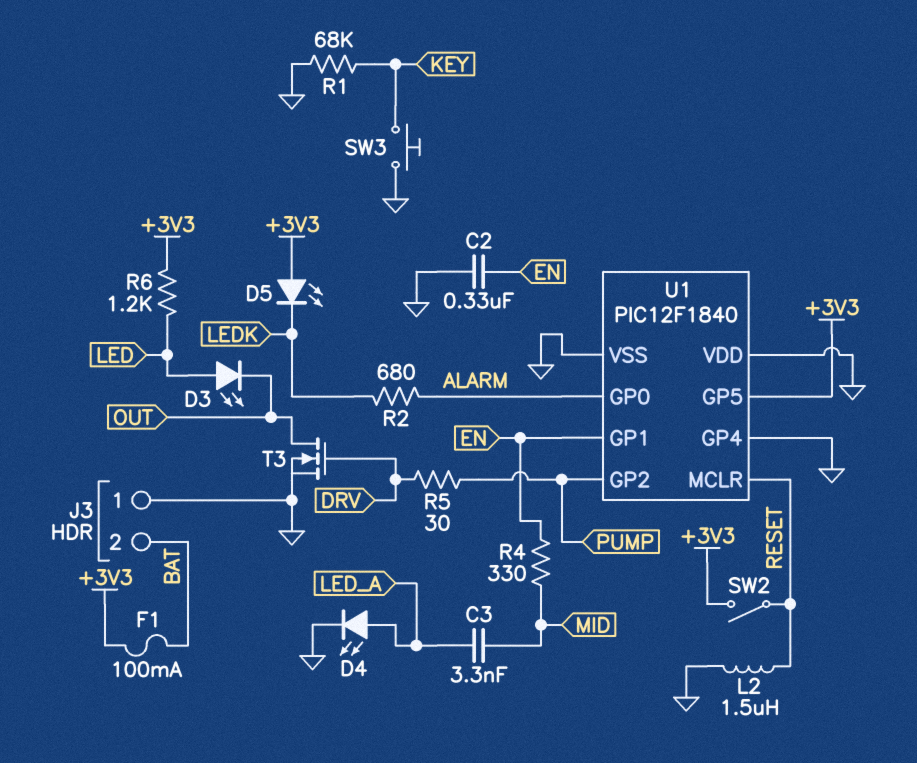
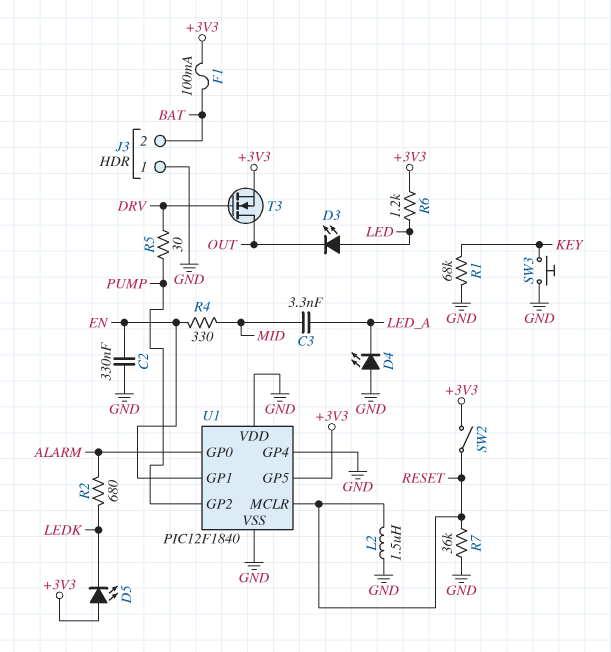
D4: LED (A LED_A, K GND) -> LED (A GND, K LED_A)
R7: none -> 36k (GND, RESET)
T3: NMOS (G DRV, D OUT, S GND) -> NMOS (G DRV, D OUT, S +3V3)

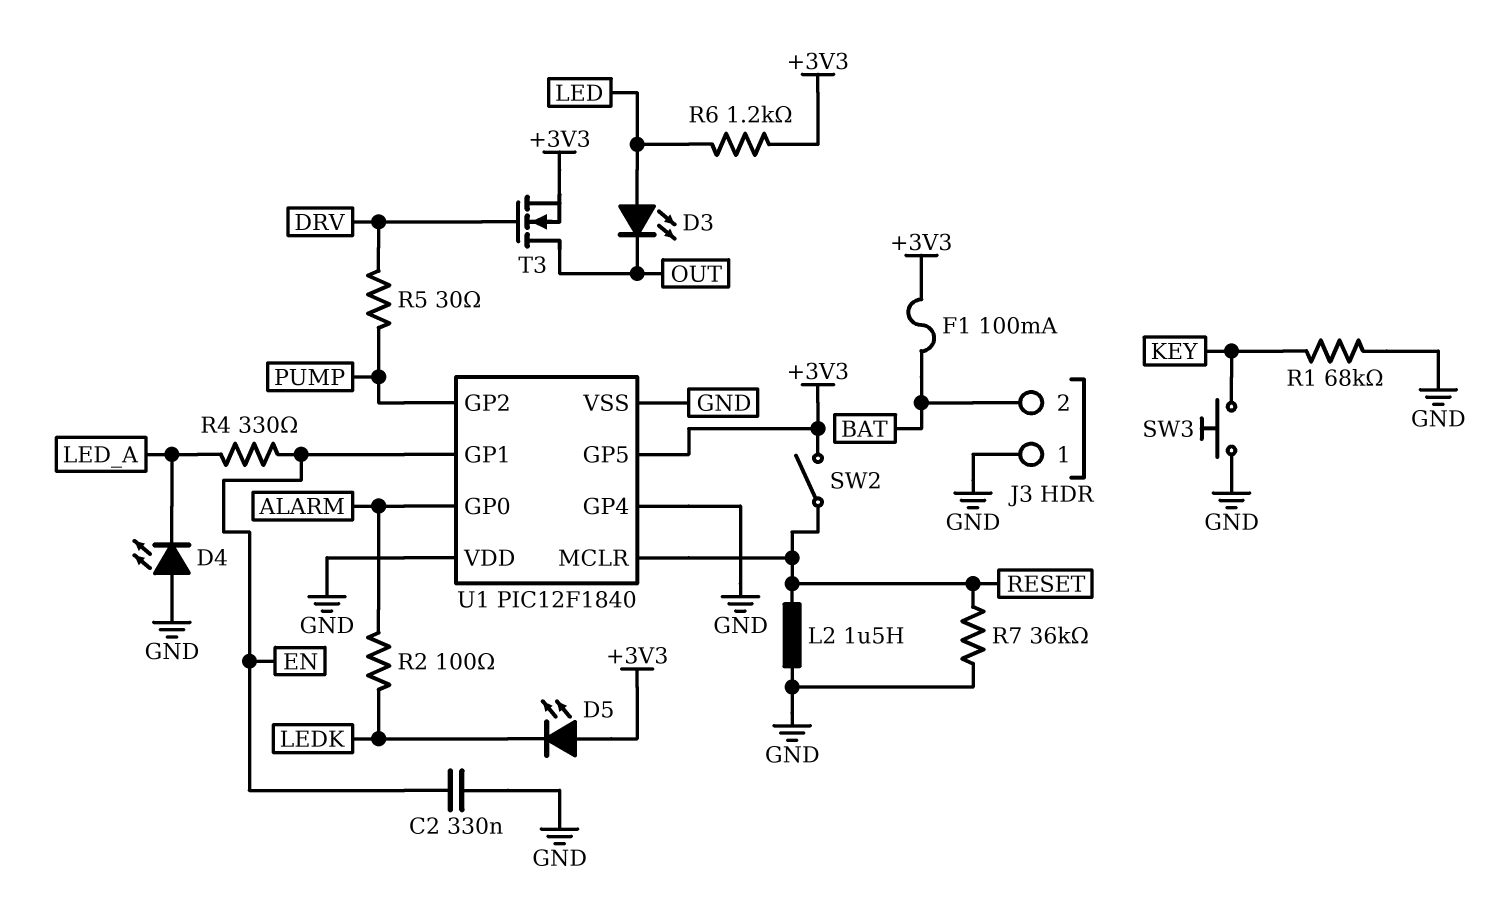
C3: 3.3nF (LED_A, MID) -> none
R2: 680 (ALARM, LEDK) -> 100 (ALARM, LEDK)
R4: 330 (EN, MID) -> 330 (EN, LED_A)

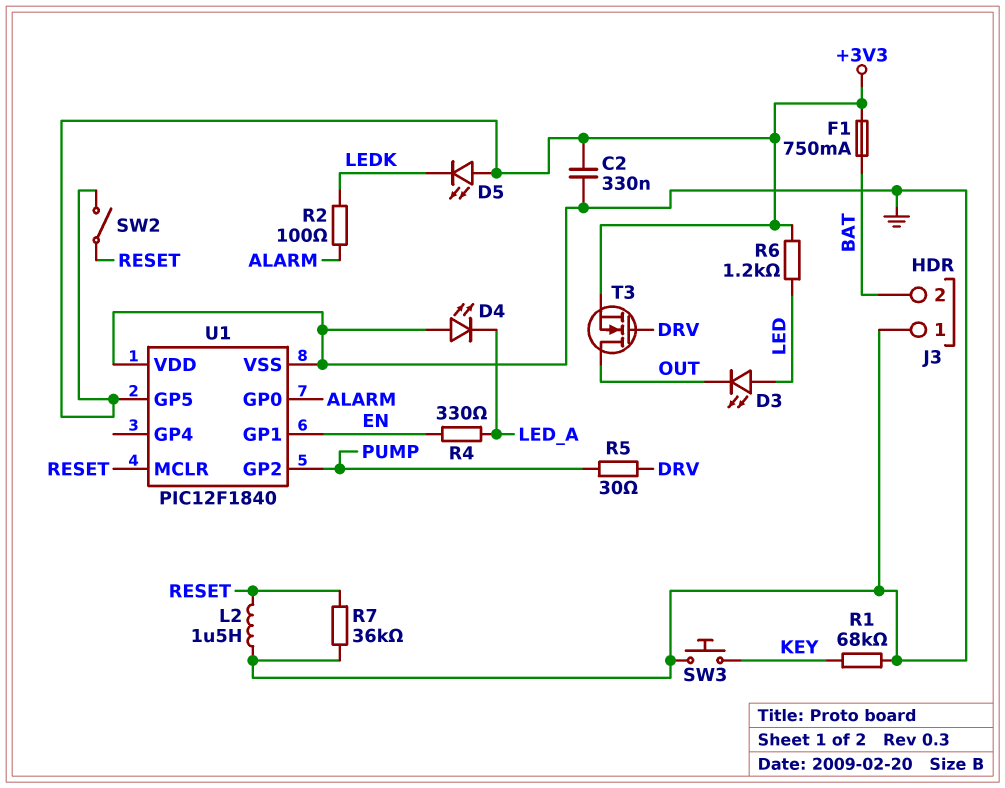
C2: 330nF (EN, GND) -> 330nF (+3V3, GND)
F1: 100mA (+3V3, BAT) -> 750mA (+3V3, BAT)
U1 pin GP4: GND -> none

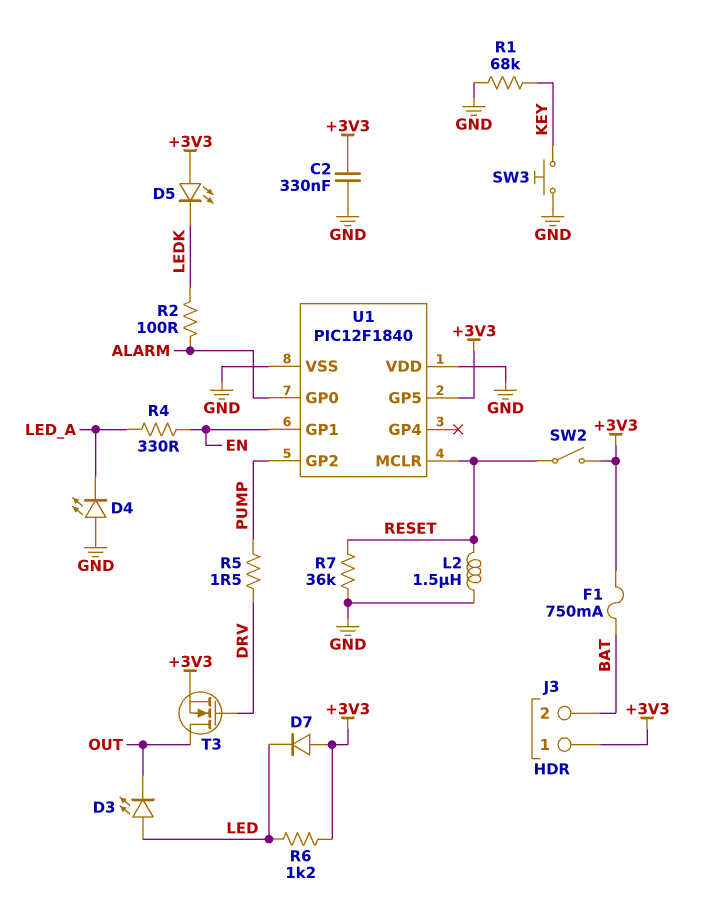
D7: none -> diode (A +3V3, K LED)
J3 pin 1: GND -> +3V3
R5: 30 (DRV, PUMP) -> 1.5 (DRV, PUMP)

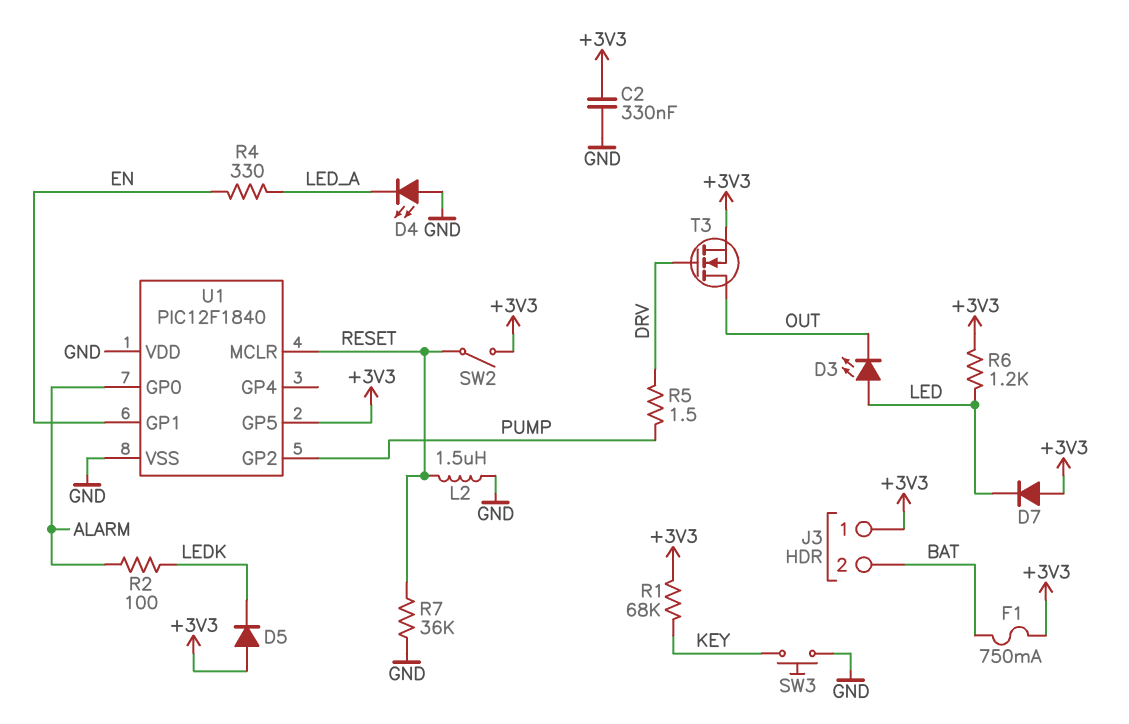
D5: LED (A +3V3, K LEDK) -> diode (A +3V3, K LEDK)
R1: 68k (GND, KEY) -> 68k (+3V3, KEY)

